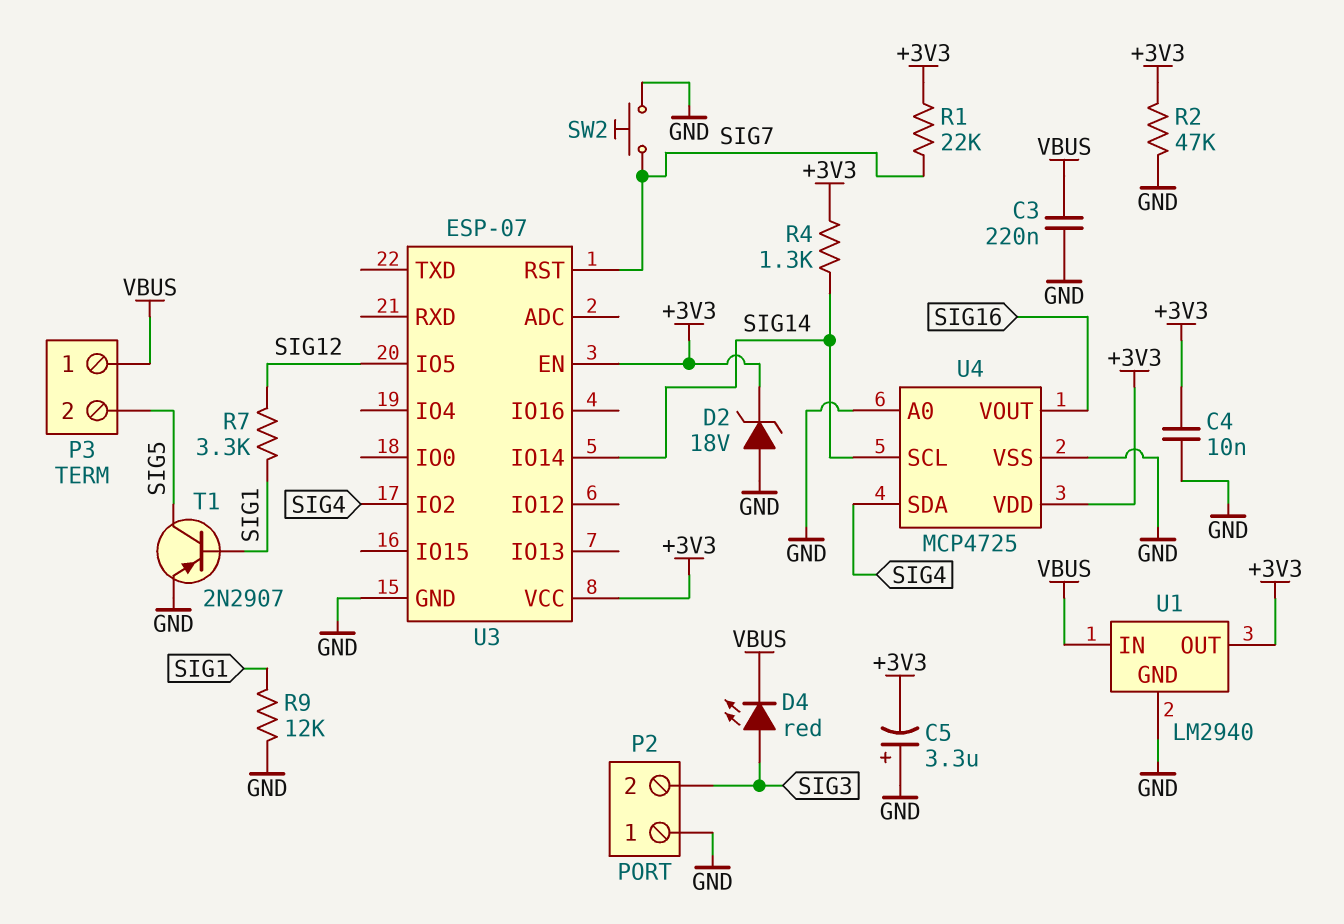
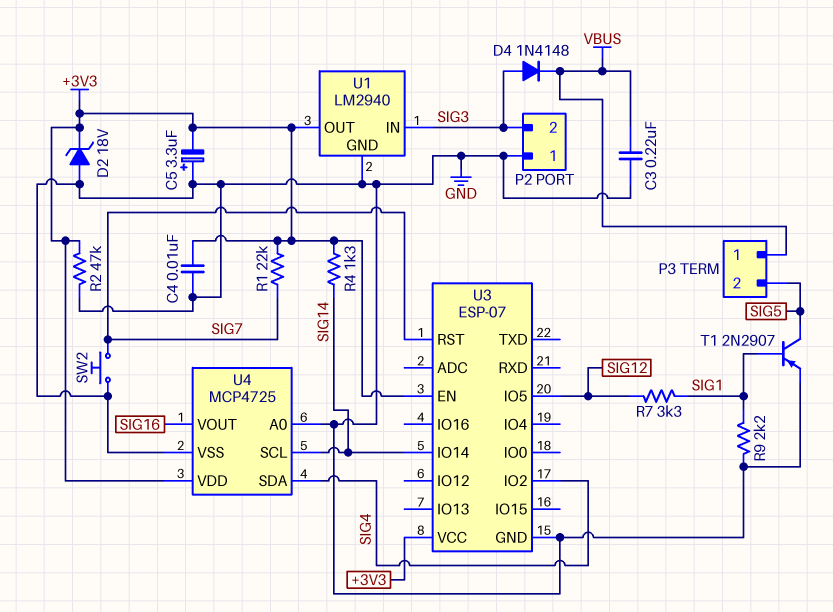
D4: LED red (A SIG3, K VBUS) -> diode 1N4148 (A SIG3, K VBUS)
R9: 12k (GND, SIG1) -> 2.2k (GND, SIG1)
U1 pin IN: VBUS -> SIG3

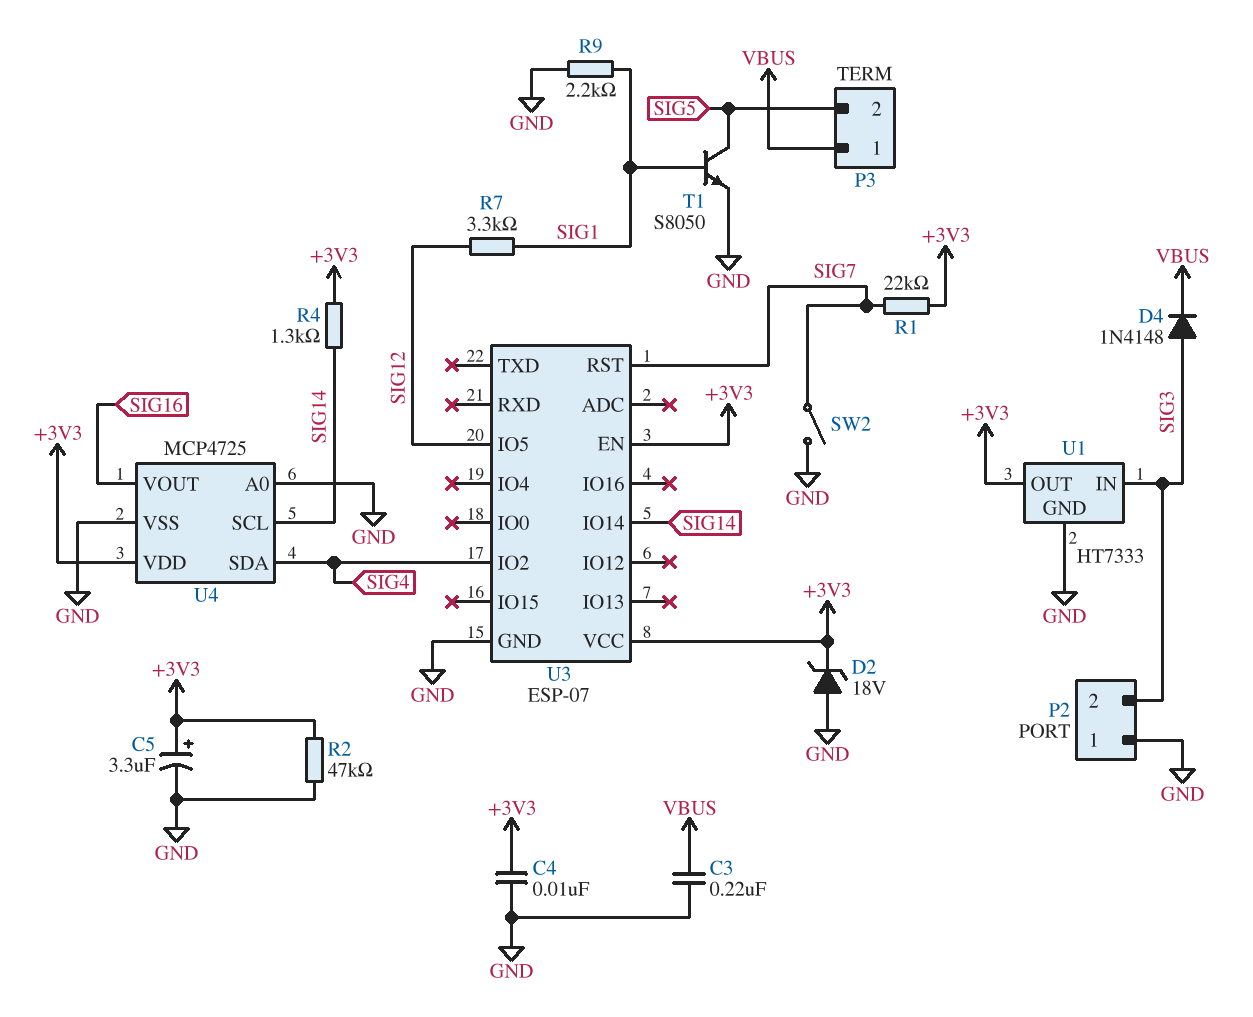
C5: 3.3uF (plus GND, minus +3V3) -> 3.3uF (plus +3V3, minus GND)
SW2: button (GND, SIG7) -> switch (GND, SIG7)
T1: PNP 2N2907 (B SIG1, C SIG5, E GND) -> NPN S8050 (B SIG1, C SIG5, E GND)
U1: LM2940 -> HT7333

